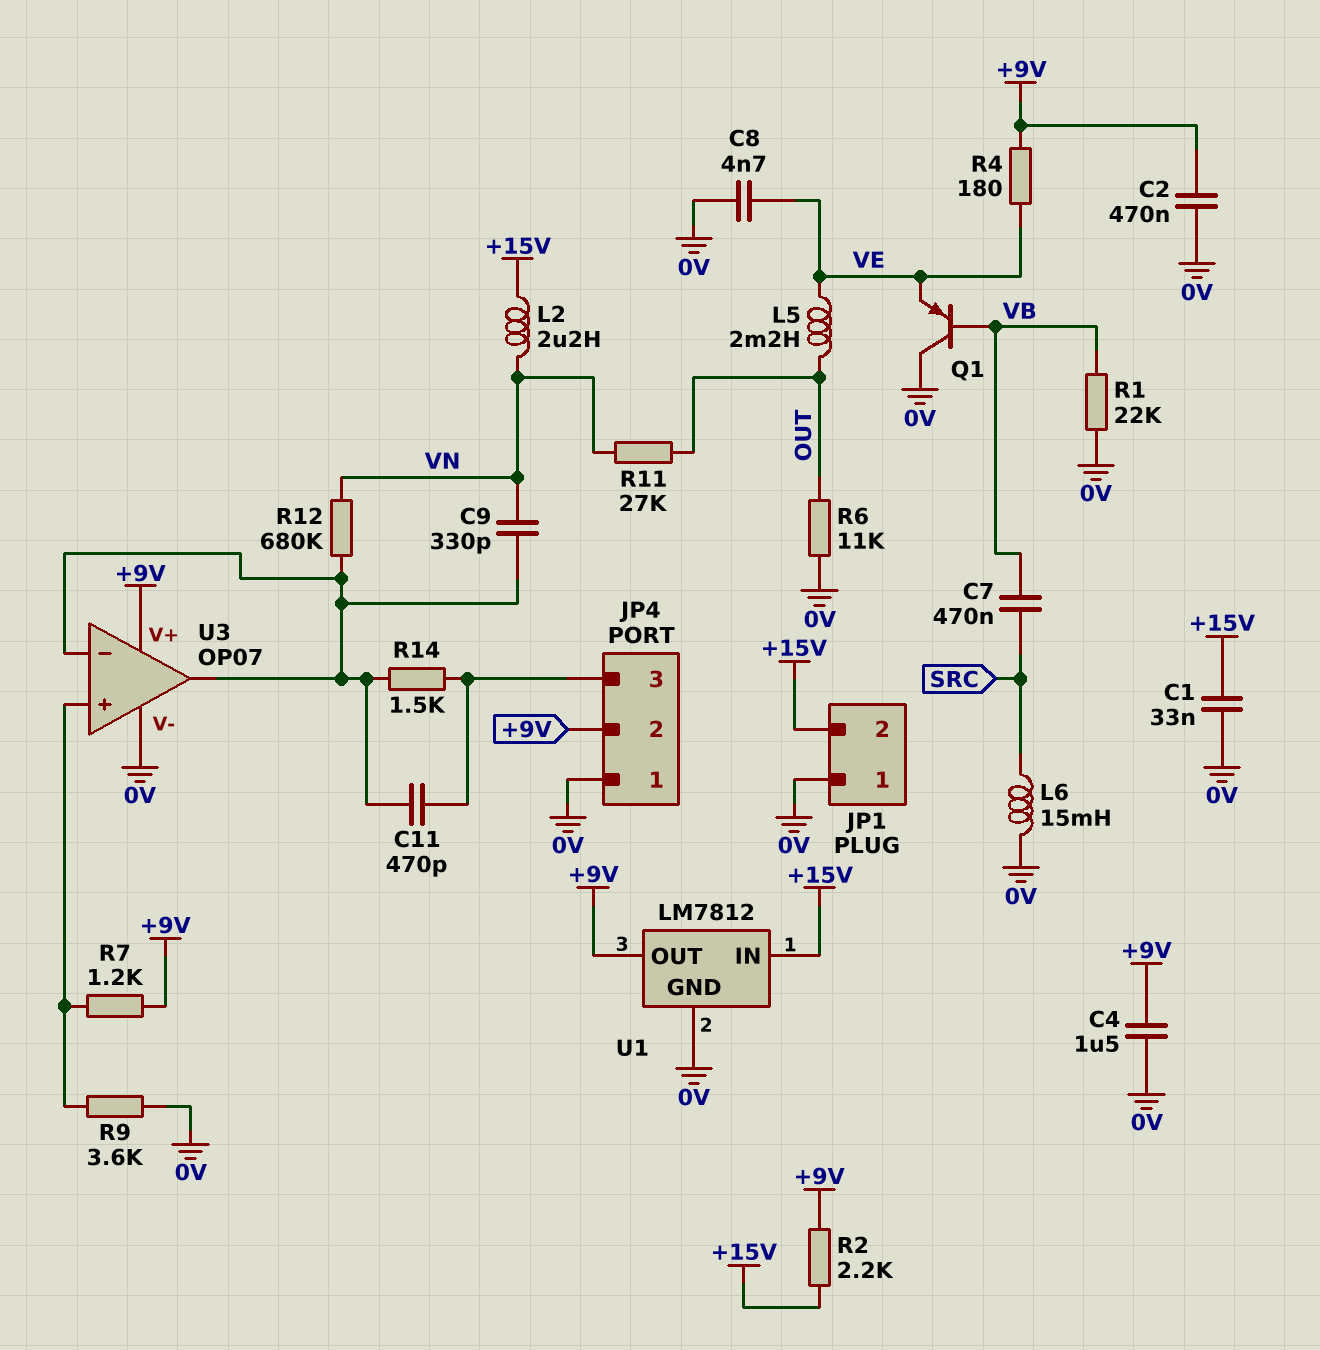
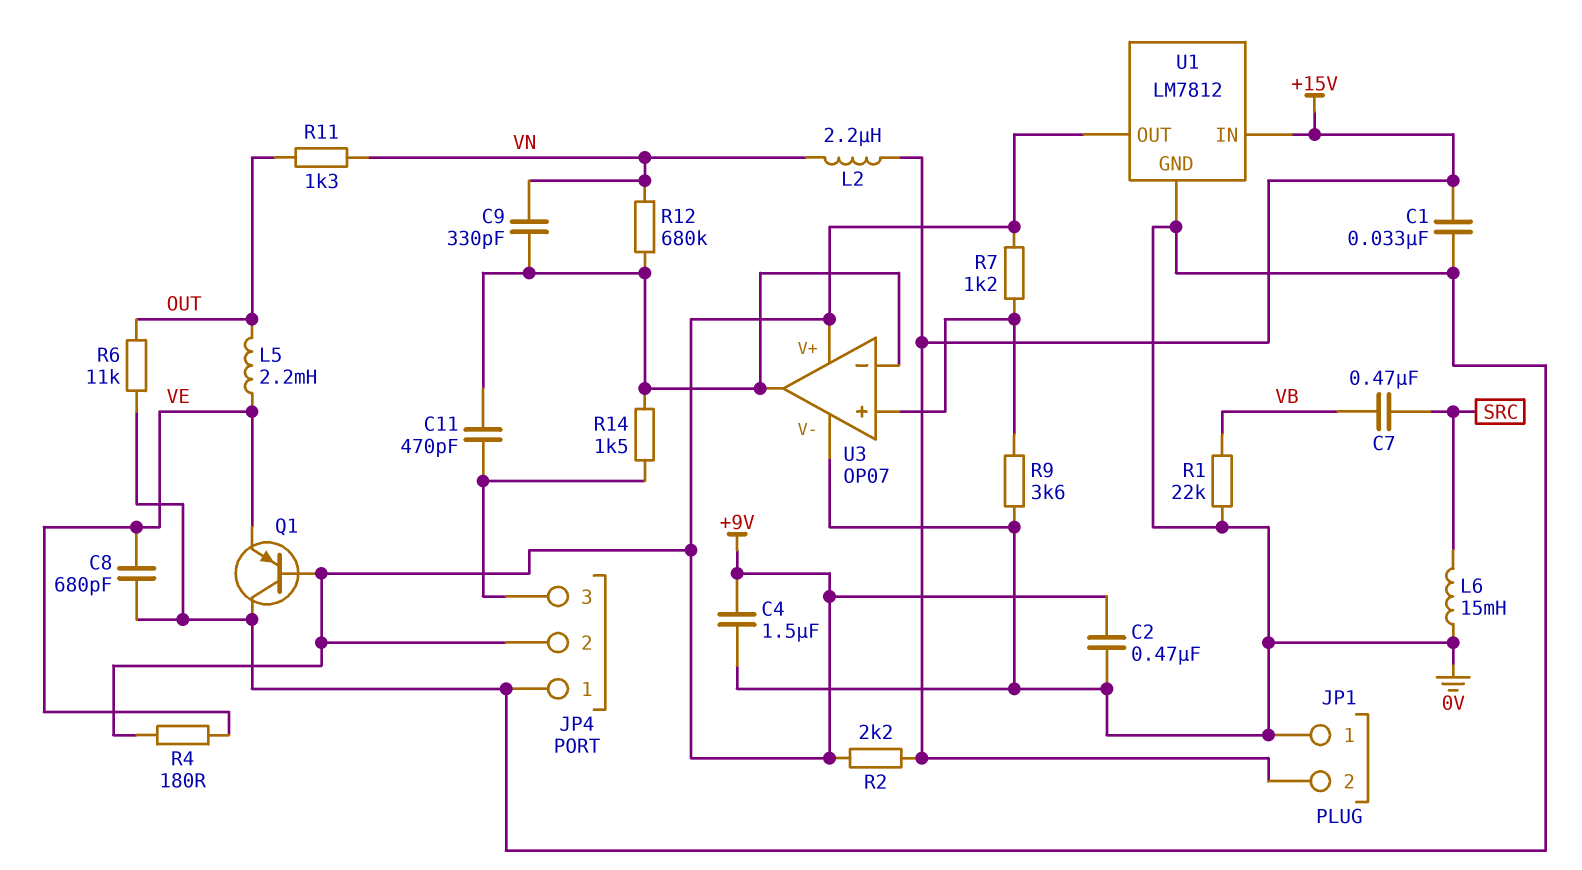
C8: 4.7nF (0V, VE) -> 680pF (0V, VE)
Q1: PNP (B VB, C 0V, E VE) -> PNP (B +9V, C 0V, E VE)
R11: 27k (OUT, VN) -> 1.3k (OUT, VN)

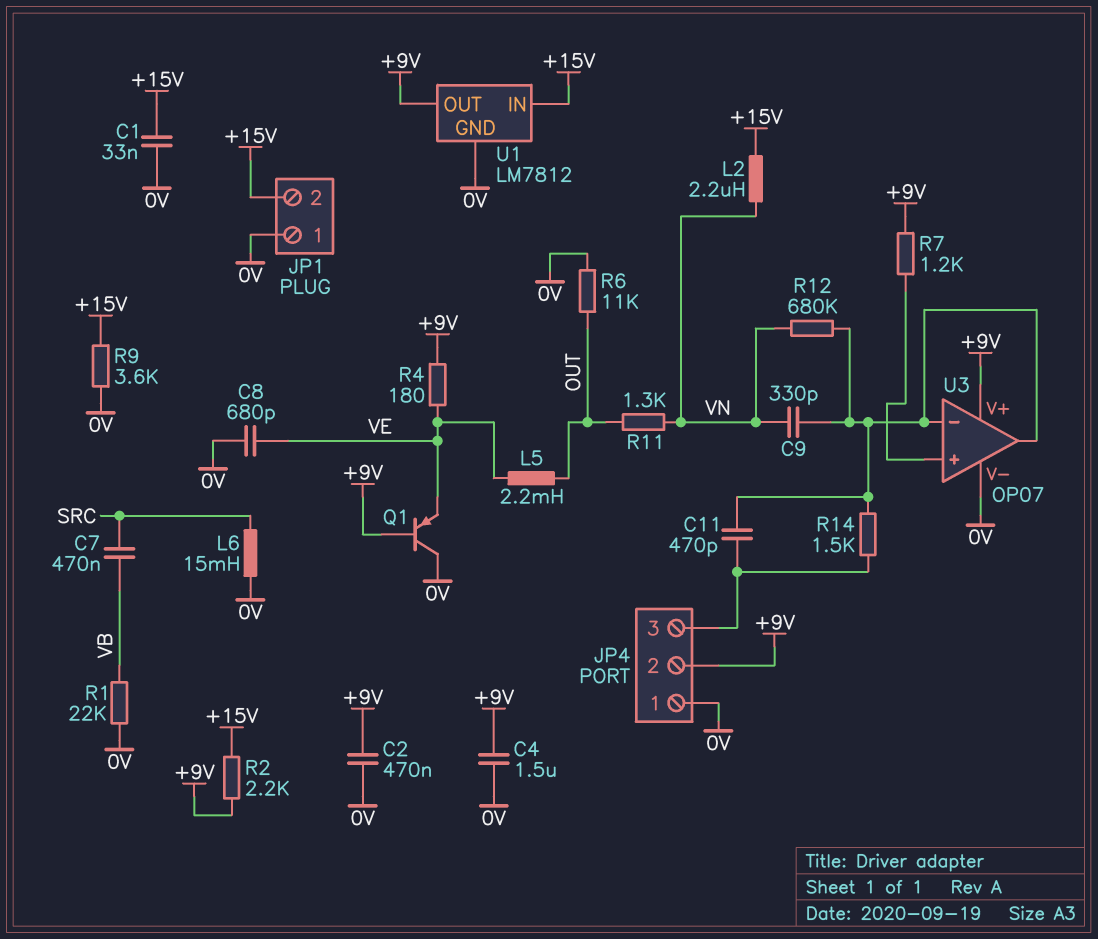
R9: 3.6k (0V, U3/in+) -> 3.6k (+15V, 0V)

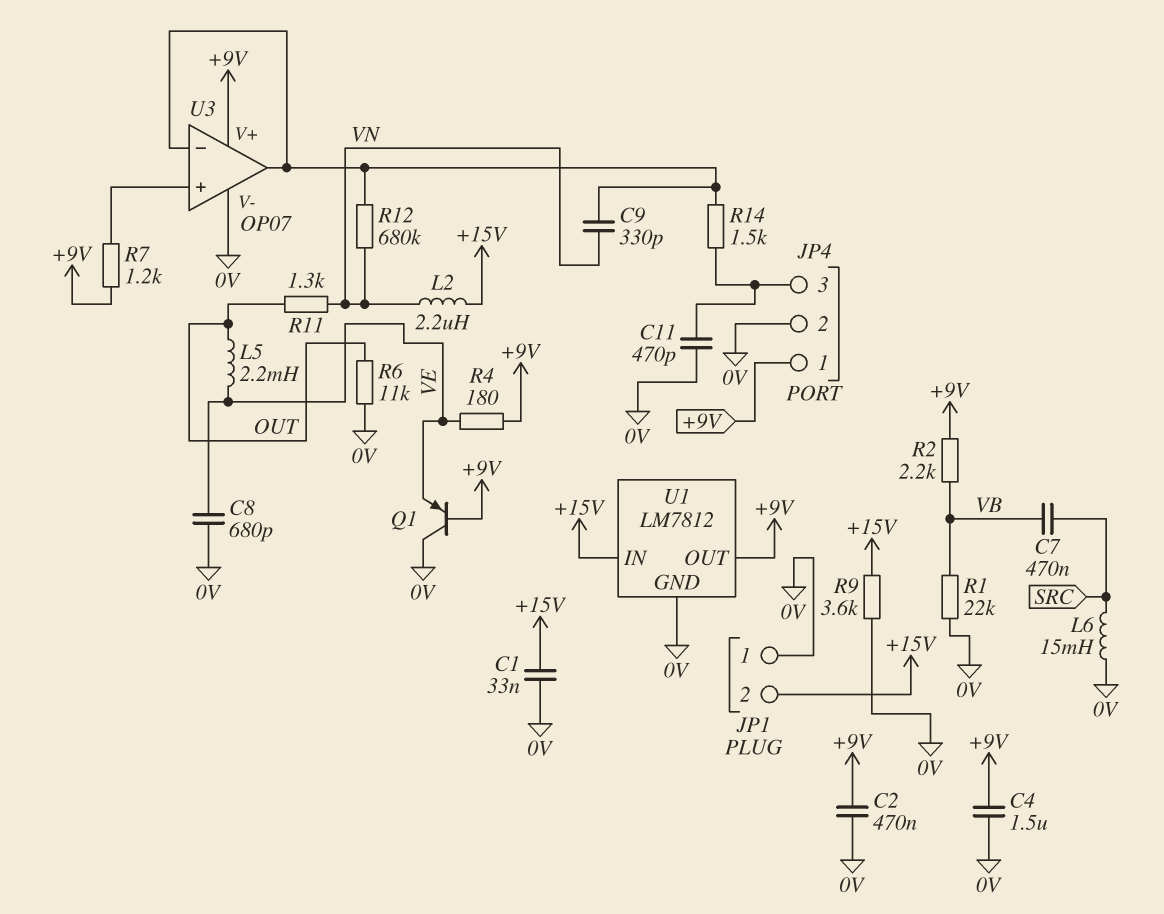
C11: 470pF (JP4/3, U3/in-) -> 470pF (0V, JP4/3)
JP4 pin 1: 0V -> +9V
JP4 pin 2: +9V -> 0V
R2: 2.2k (+9V, +15V) -> 2.2k (+9V, VB)

